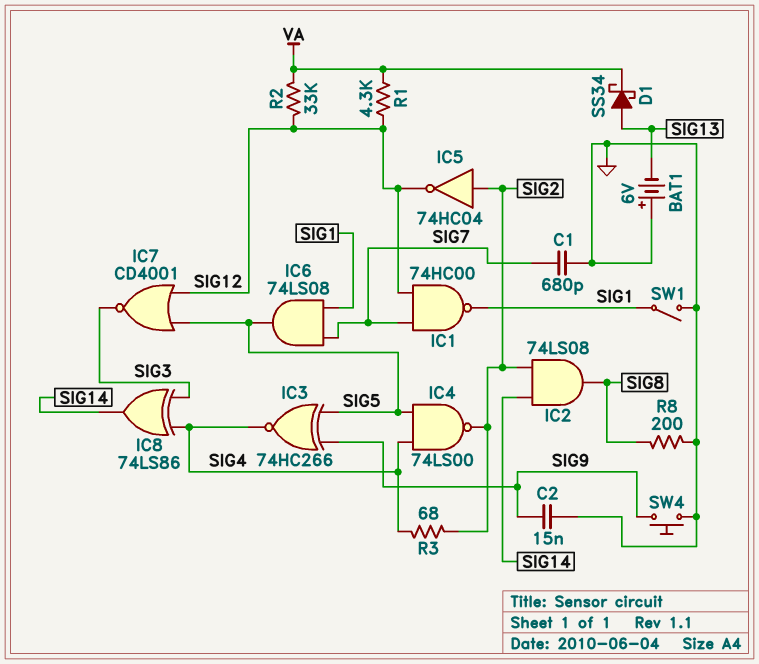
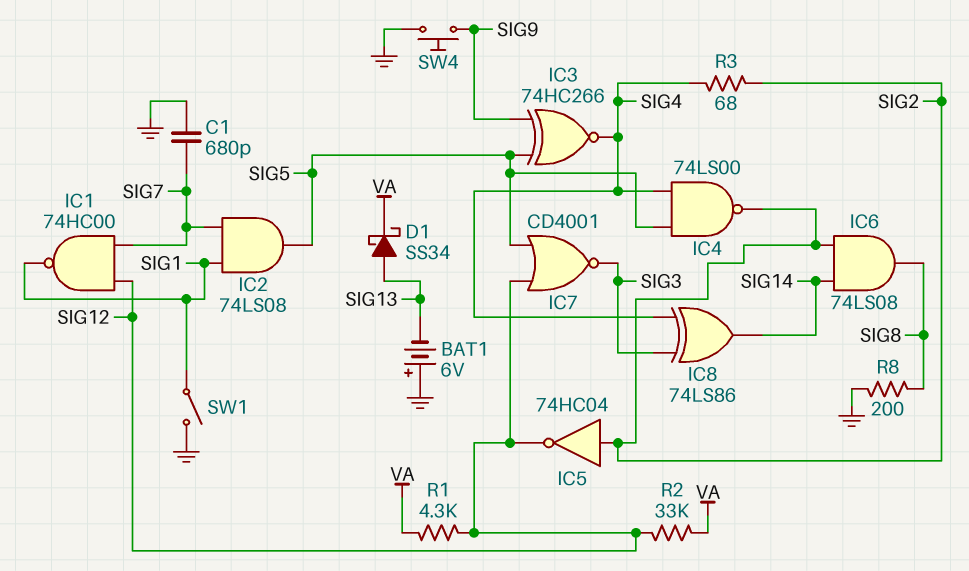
C2: 15nF (GND, SIG9) -> none
IC2: AND 74LS08 (in SIG2, in SIG14, out SIG8) -> AND 74LS08 (in SIG1, in SIG7, out SIG5)
IC6: AND 74LS08 (in SIG1, in SIG7, out SIG5) -> AND 74LS08 (in SIG2, in SIG14, out SIG8)

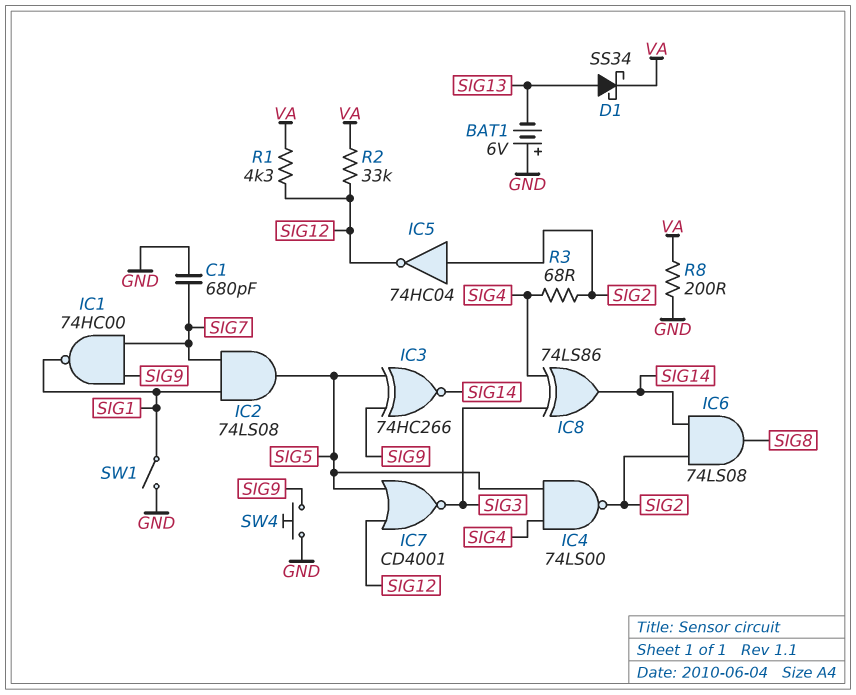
IC1: NAND 74HC00 (in SIG7, in SIG12, out SIG1) -> NAND 74HC00 (in SIG7, in SIG9, out SIG1)
IC3: XNOR 74HC266 (in SIG5, in SIG9, out SIG4) -> XNOR 74HC266 (in SIG5, in SIG9, out SIG14)
R8: 200 (GND, SIG8) -> 200 (GND, VA)

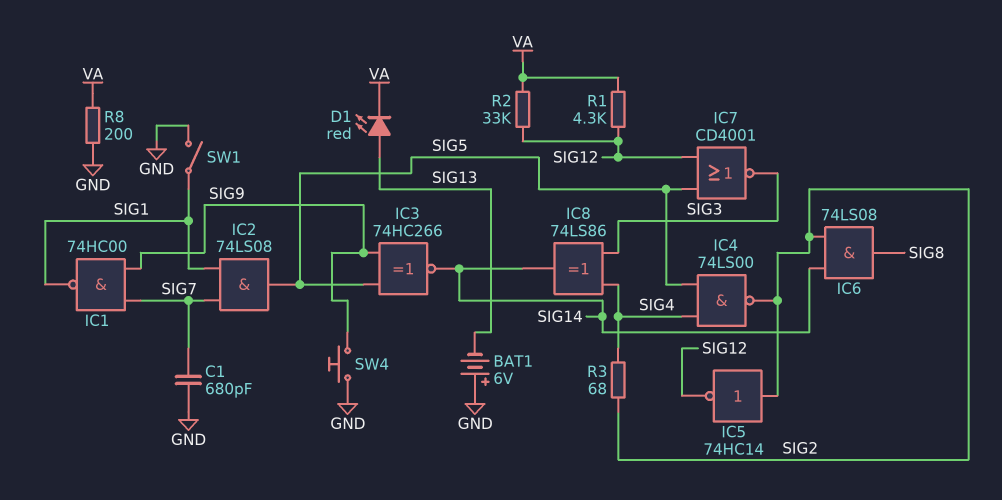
D1: schottky SS34 (A SIG13, K VA) -> LED red (A SIG13, K VA)
IC5: NOT 74HC04 (in SIG2, out SIG12) -> NOT 74HC14 (in SIG2, out SIG12)

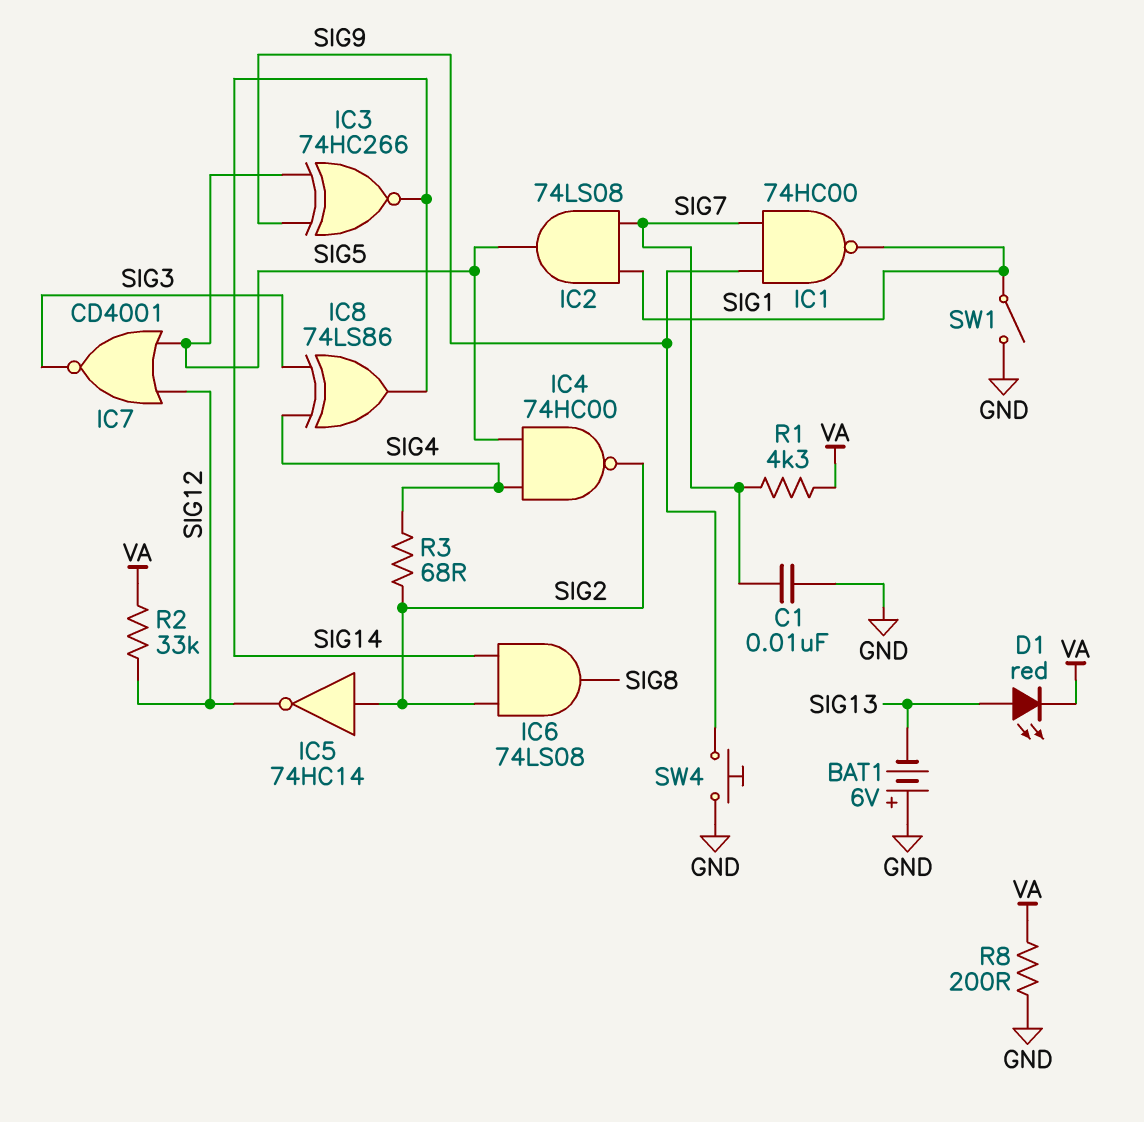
C1: 680pF (GND, SIG7) -> 10nF (GND, SIG7)
IC4: NAND 74LS00 (in SIG4, in SIG5, out SIG2) -> NAND 74HC00 (in SIG4, in SIG5, out SIG2)
R1: 4.3k (SIG12, VA) -> 4.3k (SIG7, VA)

